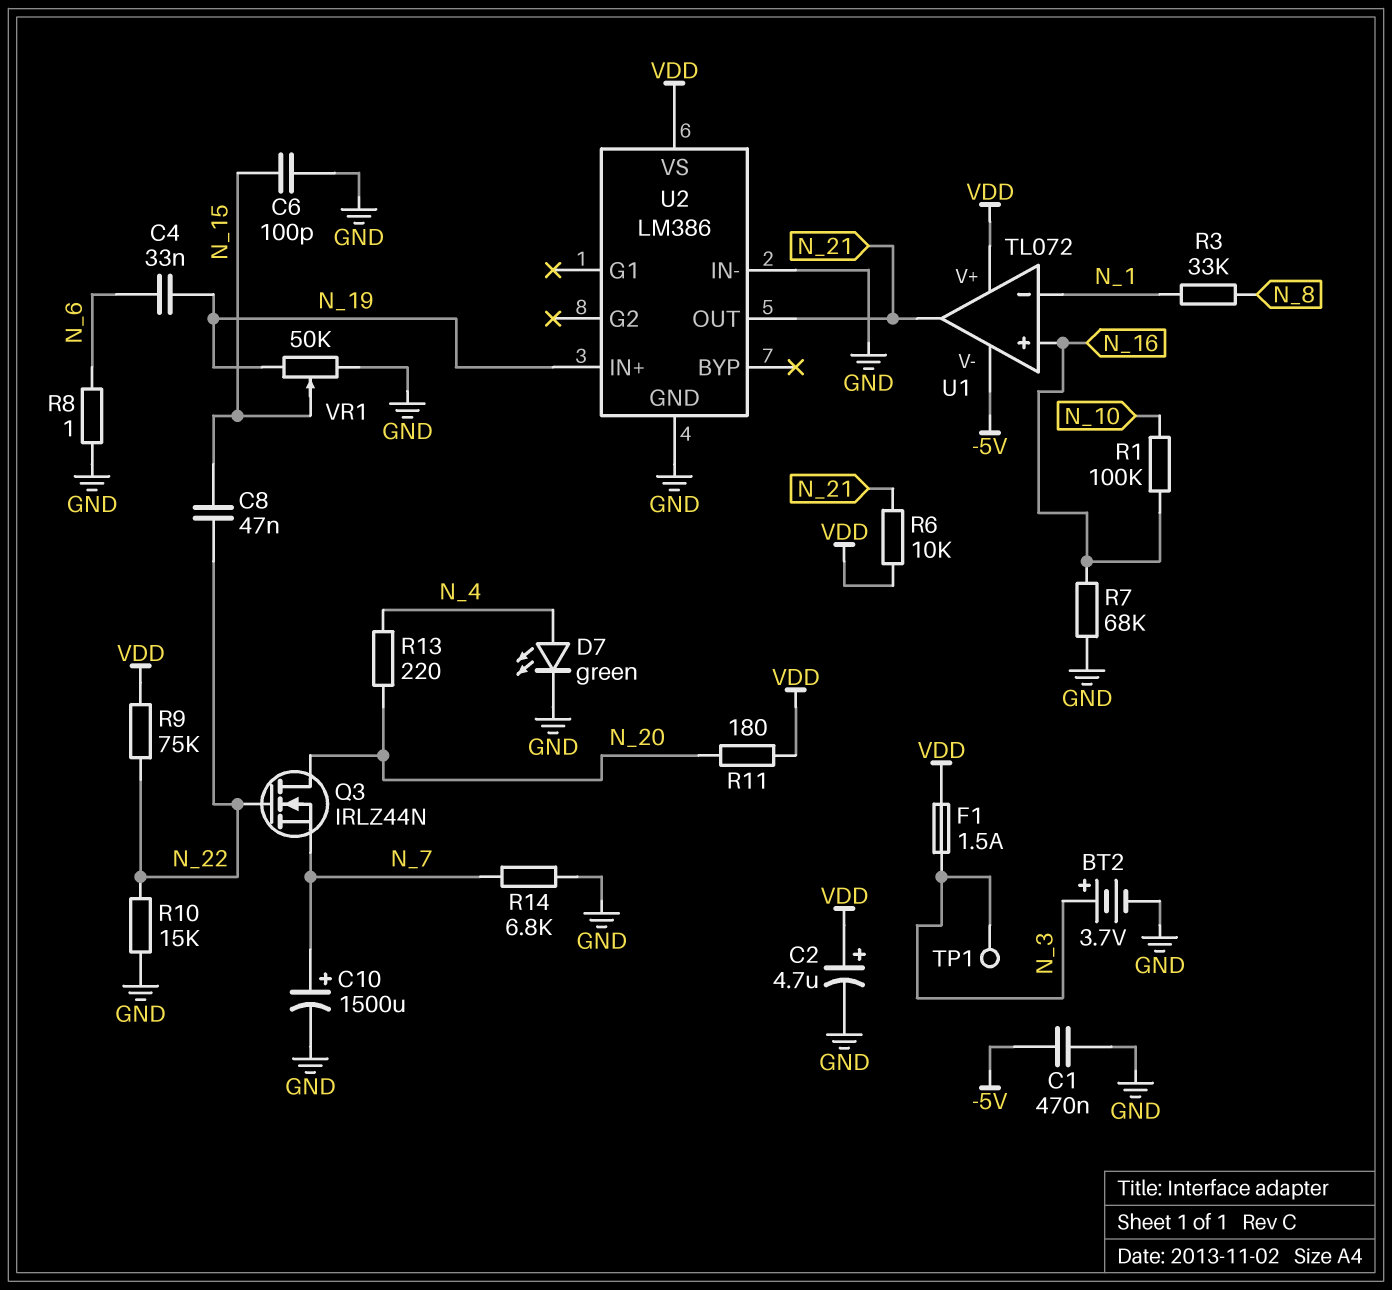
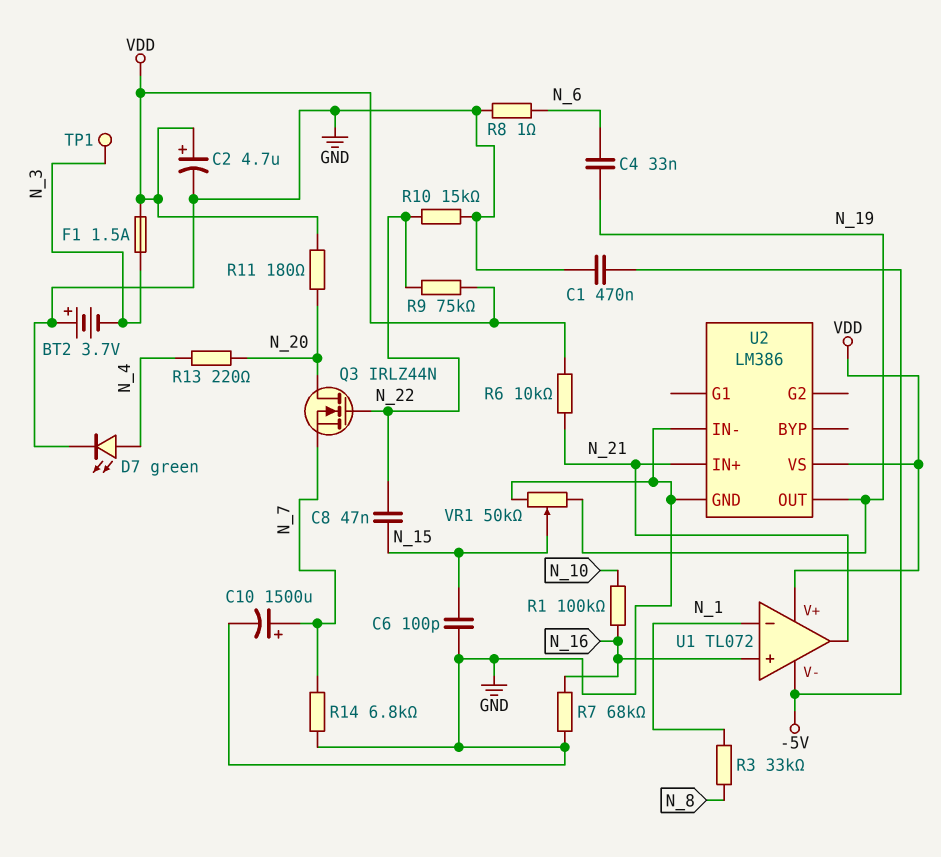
BT2: 3.7V (plus N_3, minus GND) -> 3.7V (plus GND, minus N_3)
U2 pin IN+: N_19 -> N_21
U2 pin OUT: N_21 -> N_19

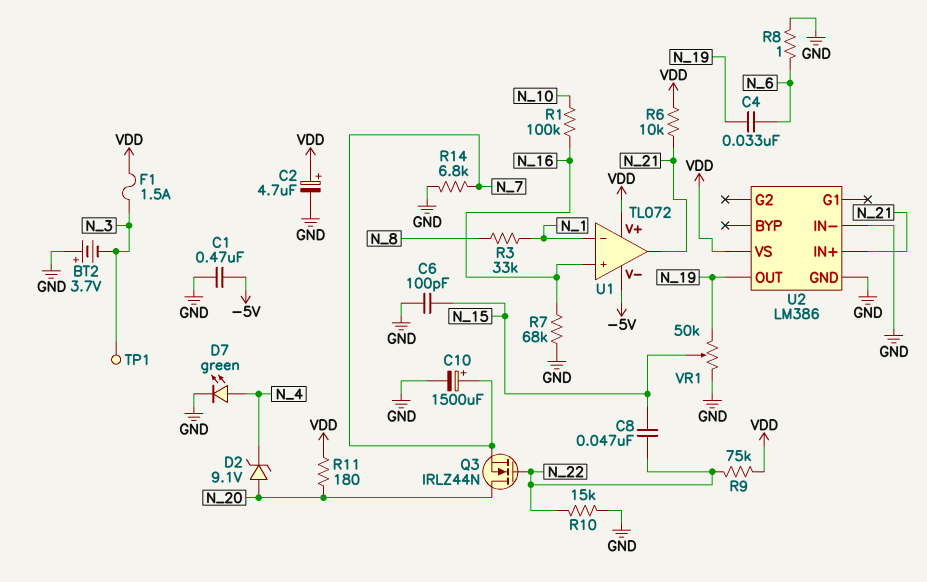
D2: none -> zener 9.1V (A N_20, K N_4)
R13: 220 (N_4, N_20) -> none

